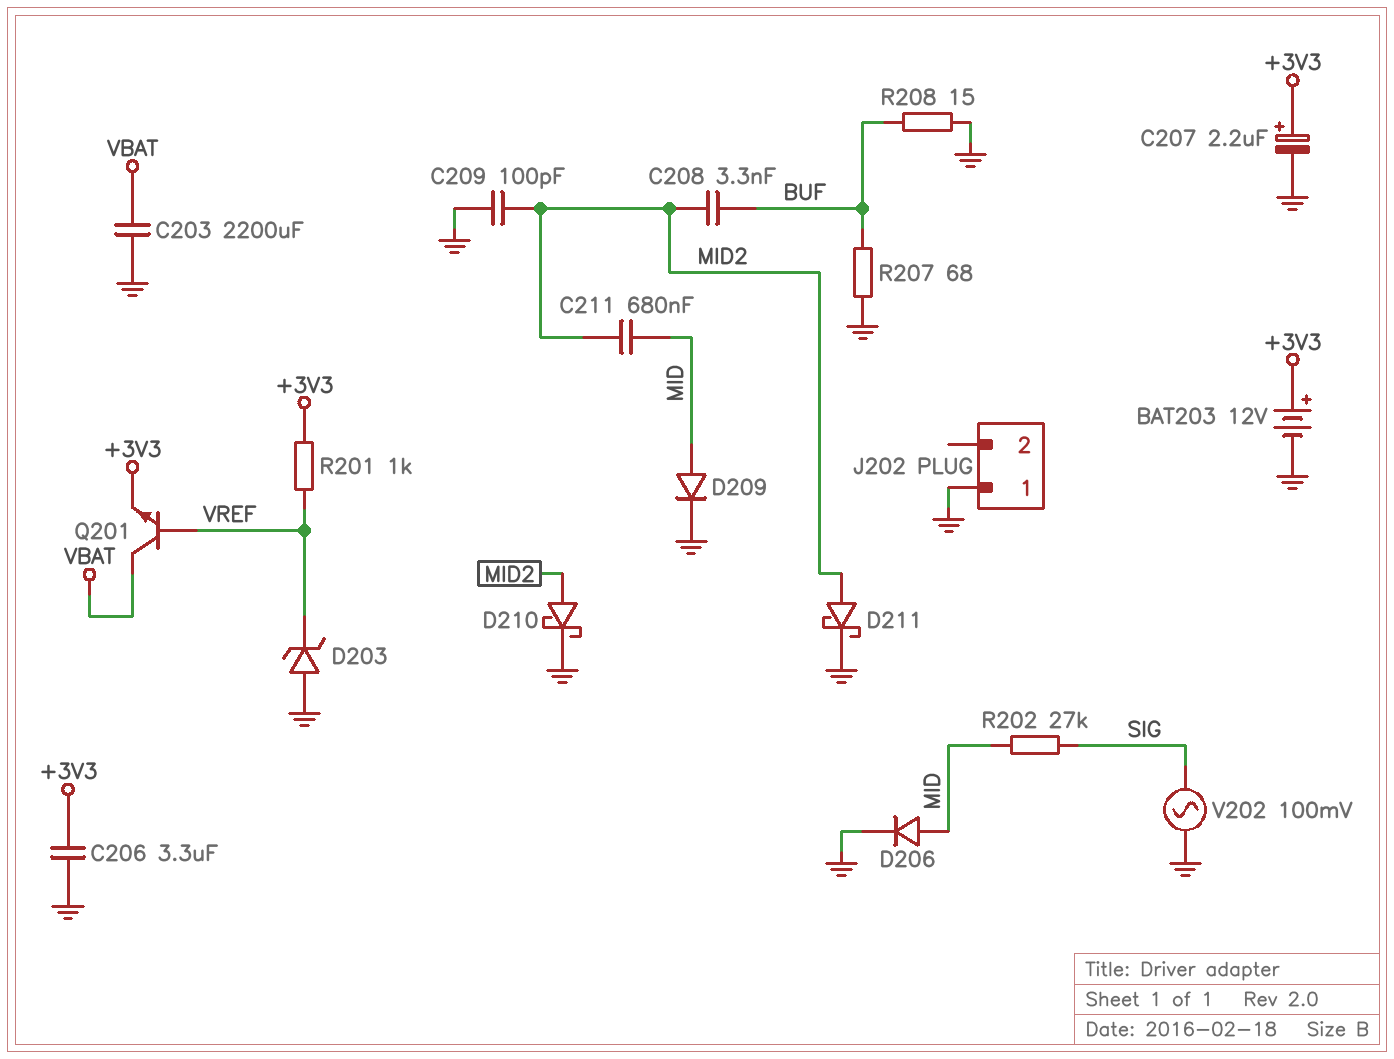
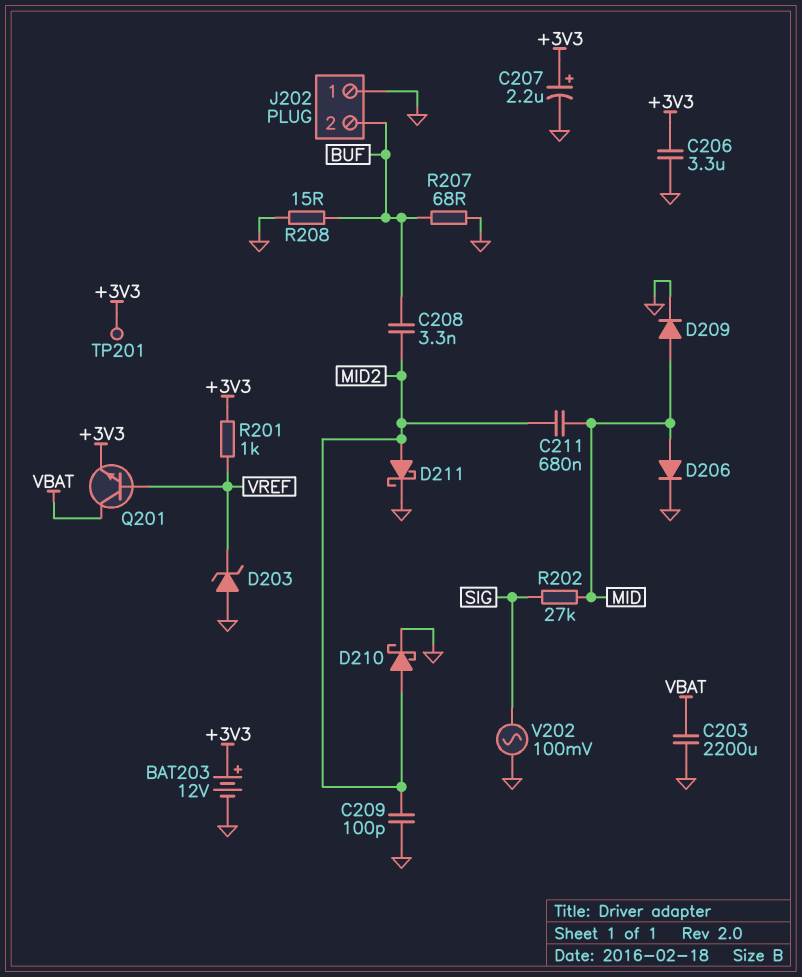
J202 pin 2: none -> BUF
TP201: none -> test point (+3V3)

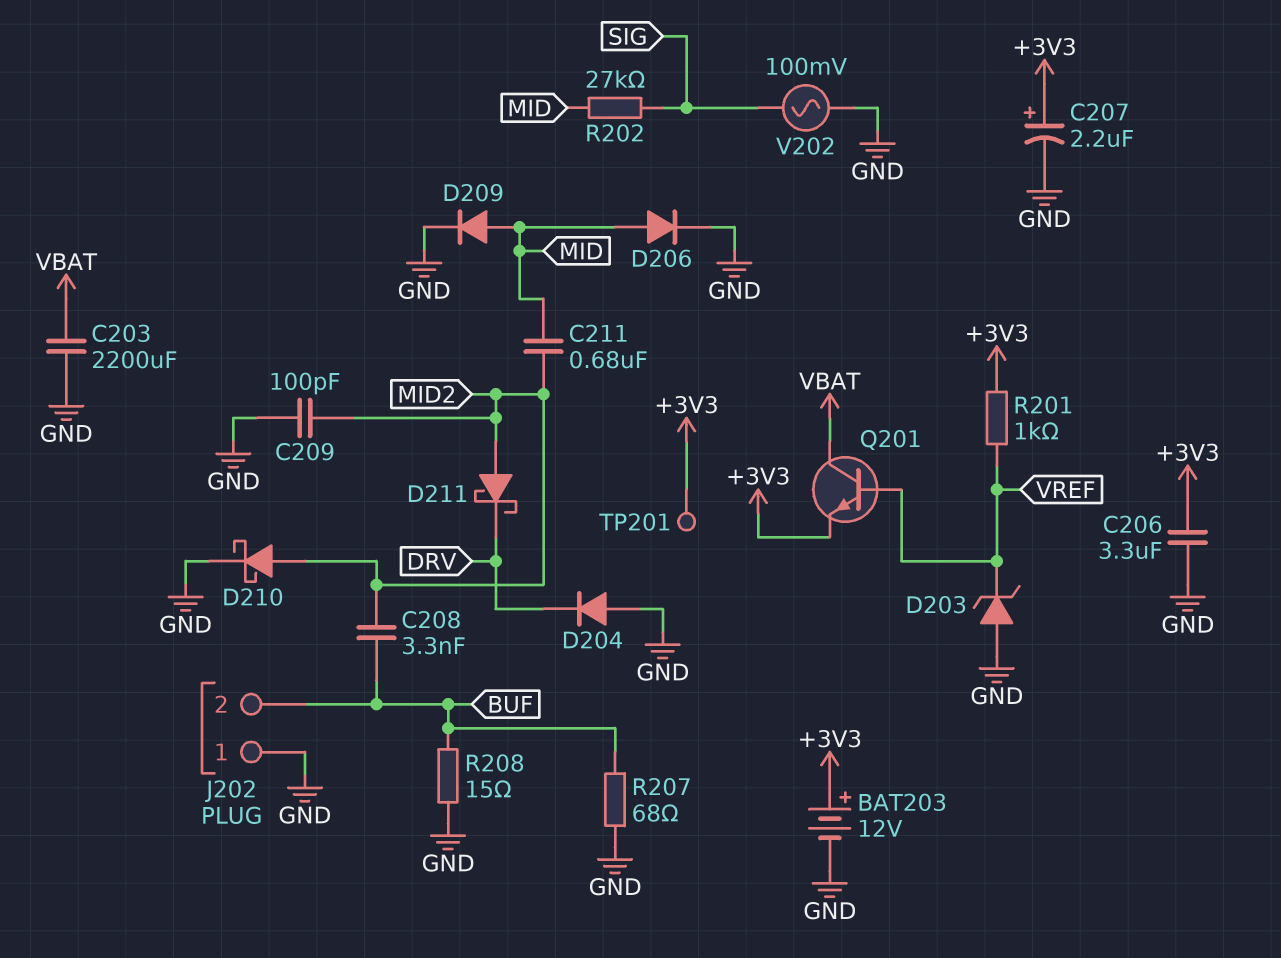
D204: none -> diode (A GND, K DRV)
D211: schottky (A MID2, K GND) -> schottky (A MID2, K DRV)

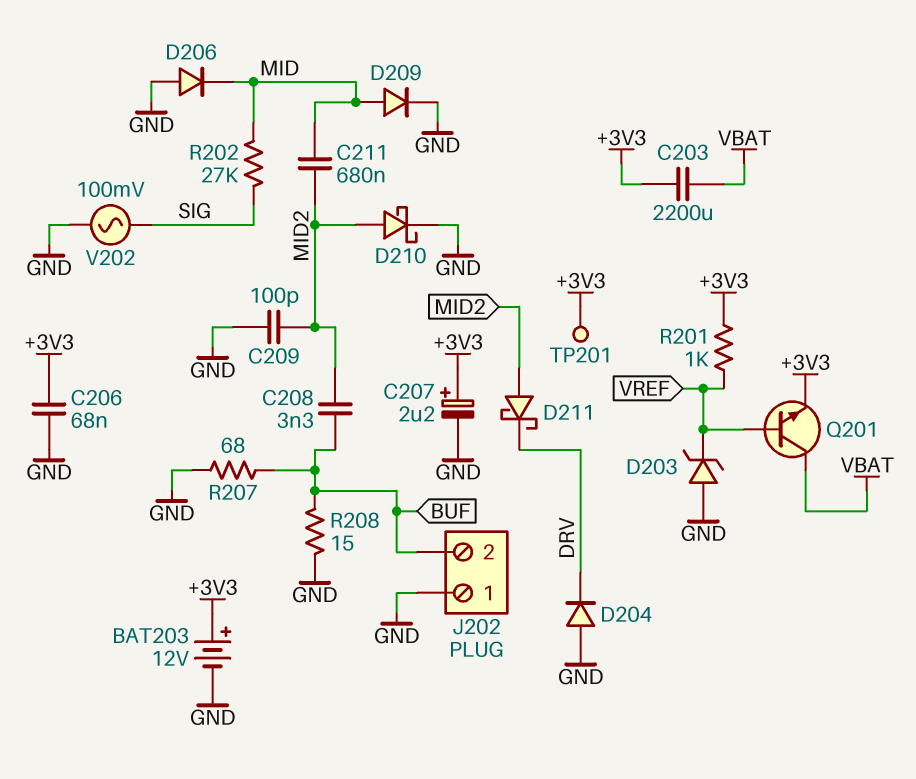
C203: 2200uF (GND, VBAT) -> 2200uF (+3V3, VBAT)
C206: 3.3uF (+3V3, GND) -> 68nF (+3V3, GND)
D206: diode (A MID, K GND) -> diode (A GND, K MID)

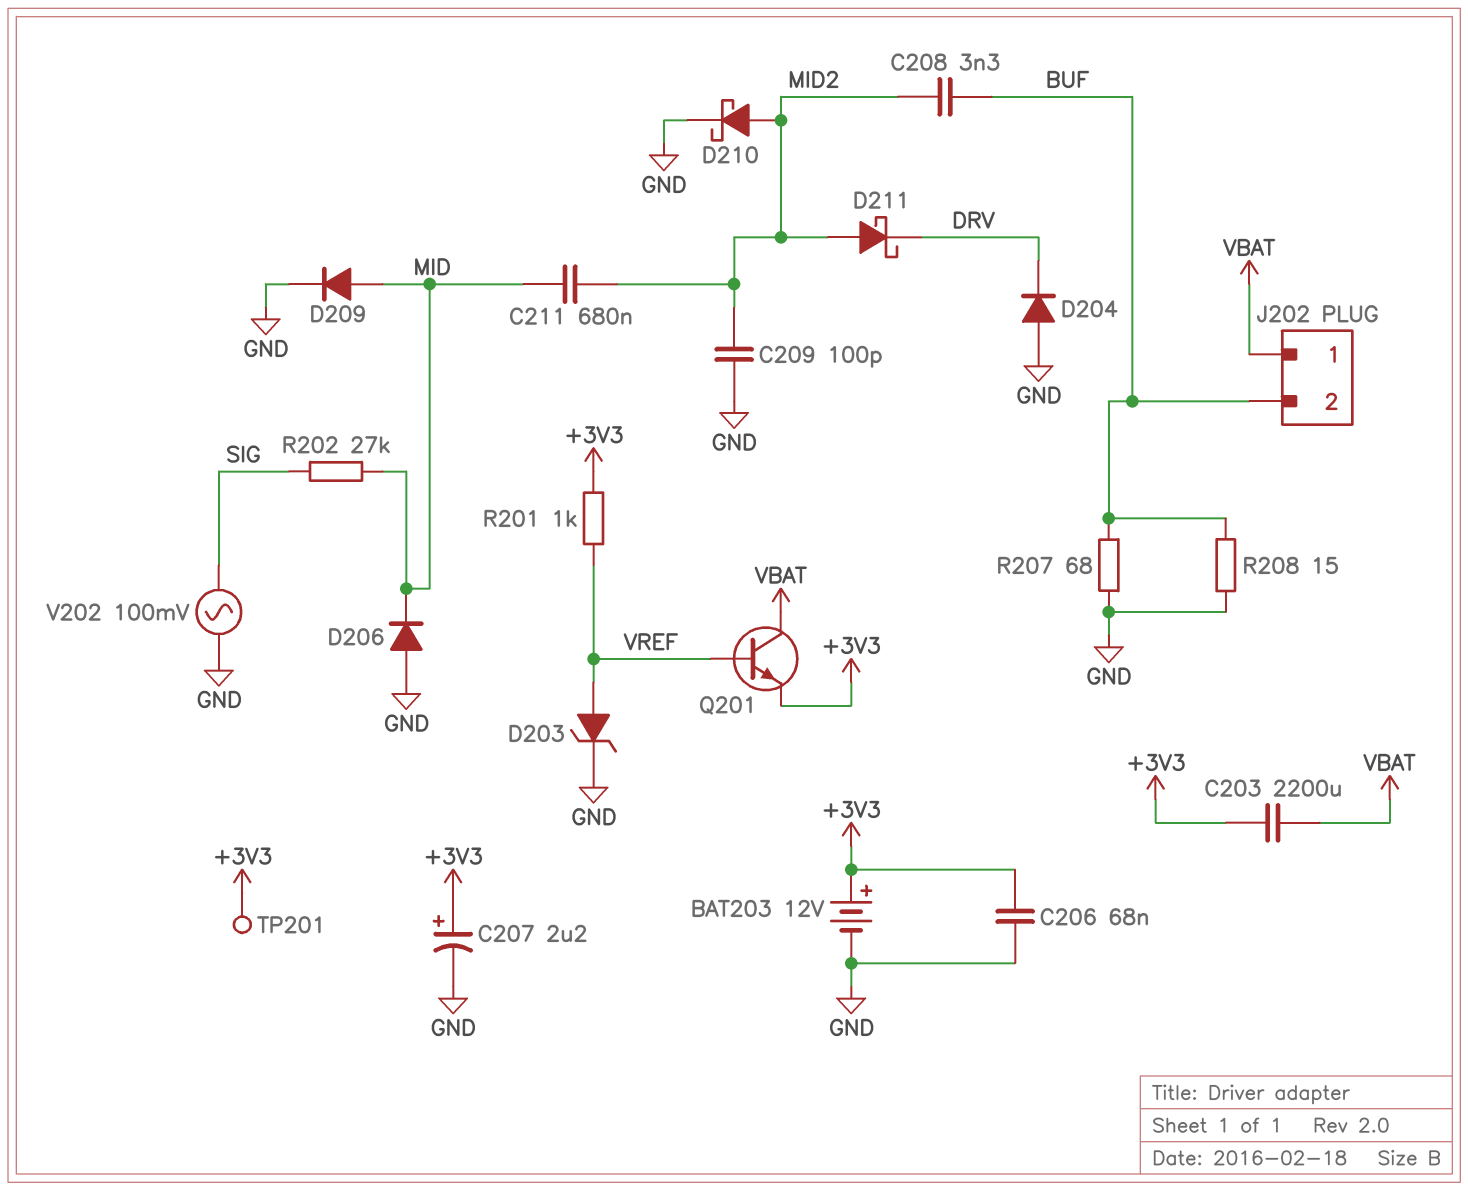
D203: zener (A GND, K VREF) -> zener (A VREF, K GND)
J202 pin 1: GND -> VBAT

